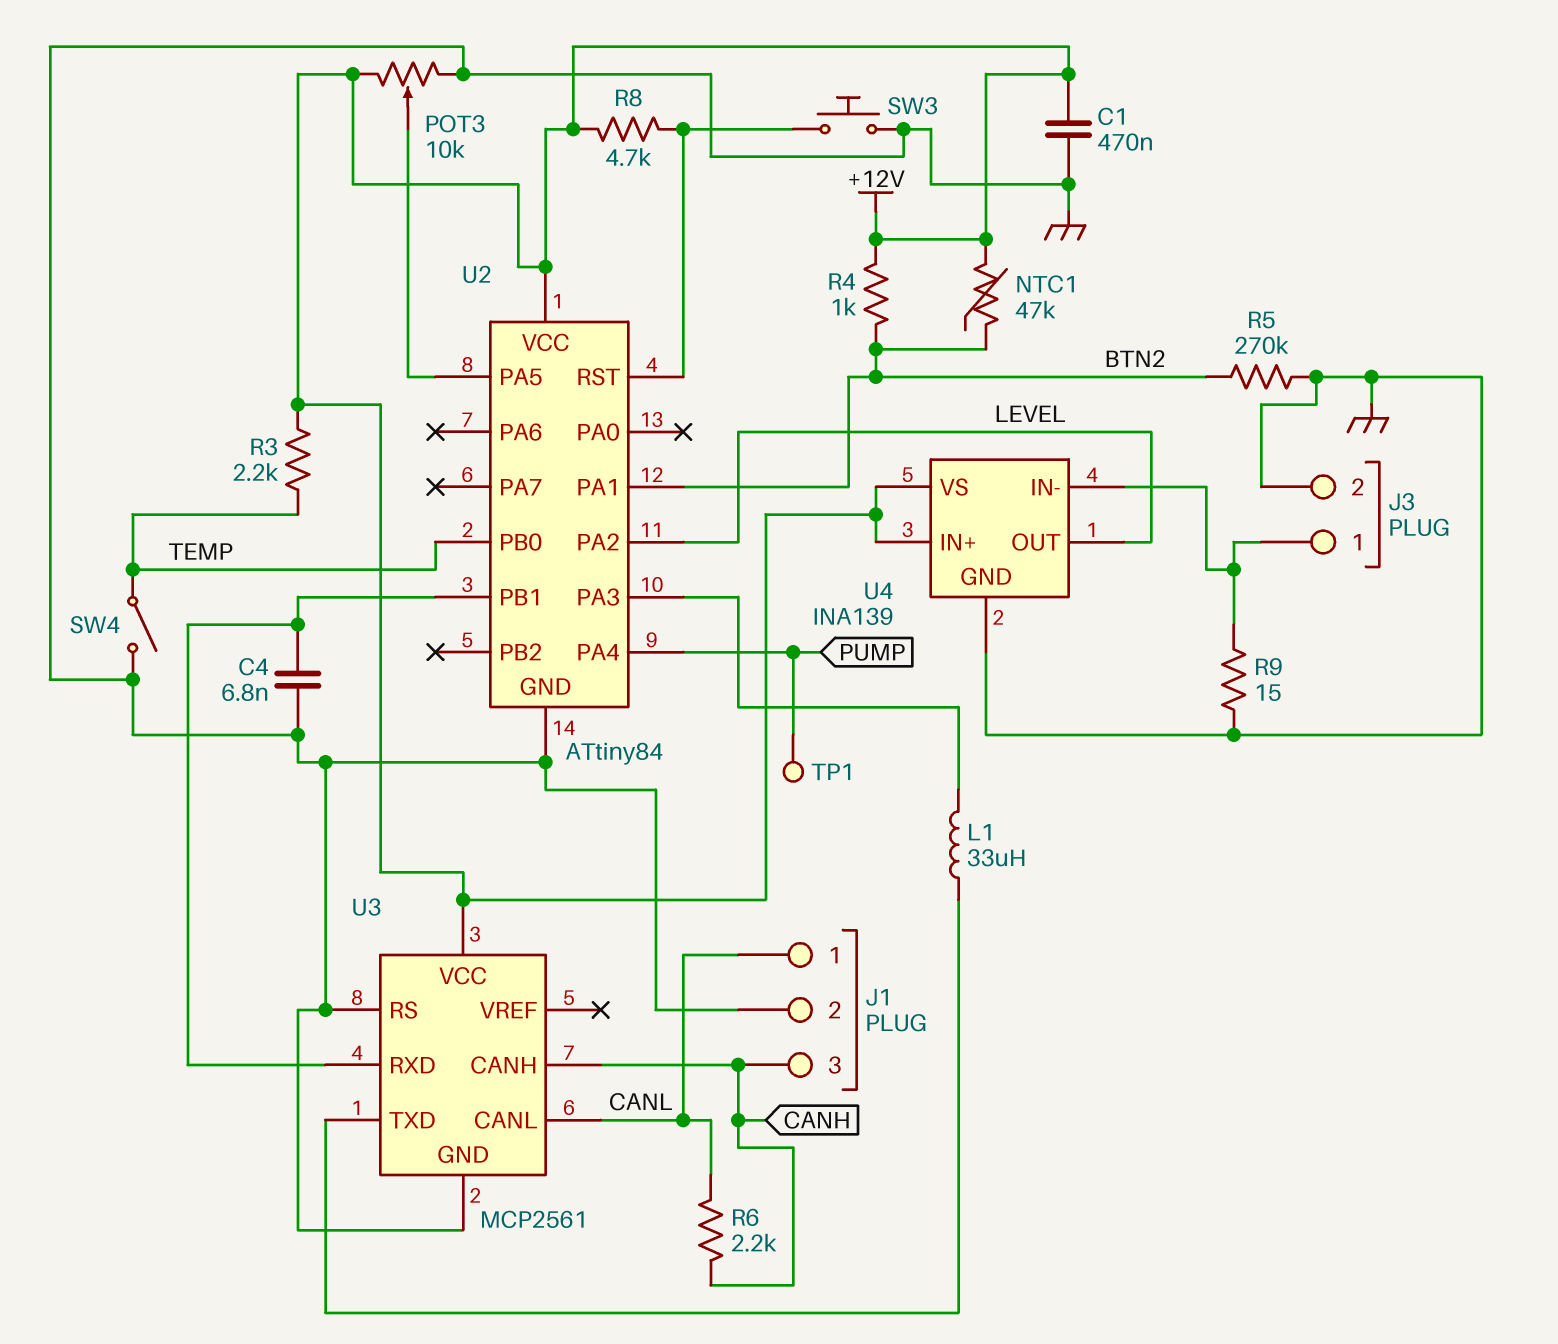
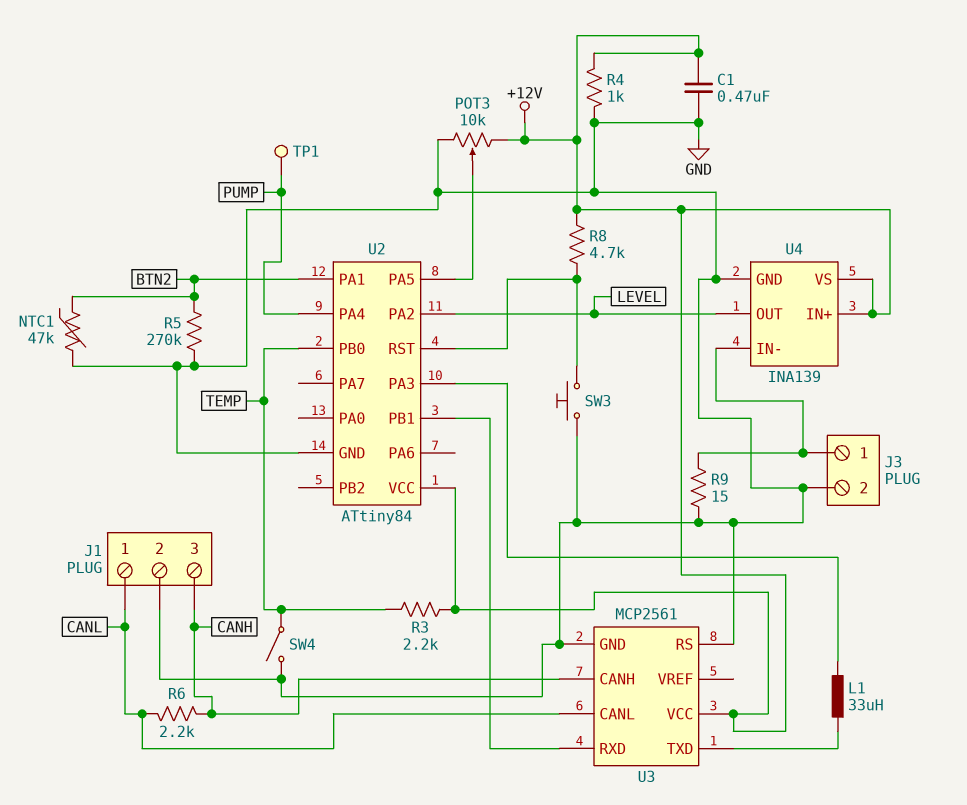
C4: 6.8nF (GND, U2/PB1) -> none
NTC1: 47k (+12V, BTN2) -> 47k (BTN2, GND)
R4: 1k (+12V, BTN2) -> 1k (+12V, GND)

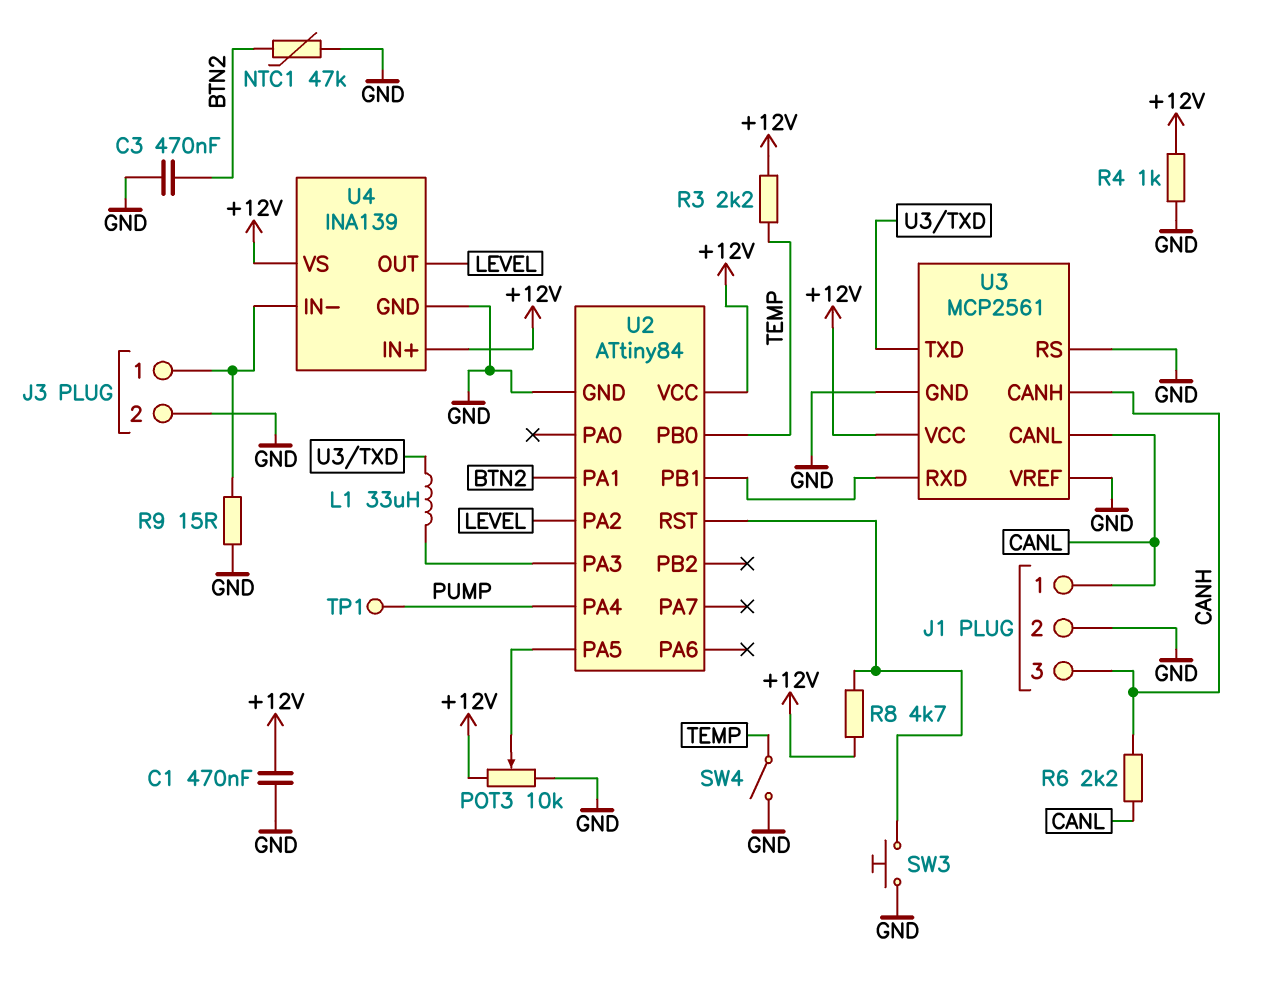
C3: none -> 470nF (BTN2, GND)
R5: 270k (BTN2, GND) -> none
U3 pin VREF: none -> GND

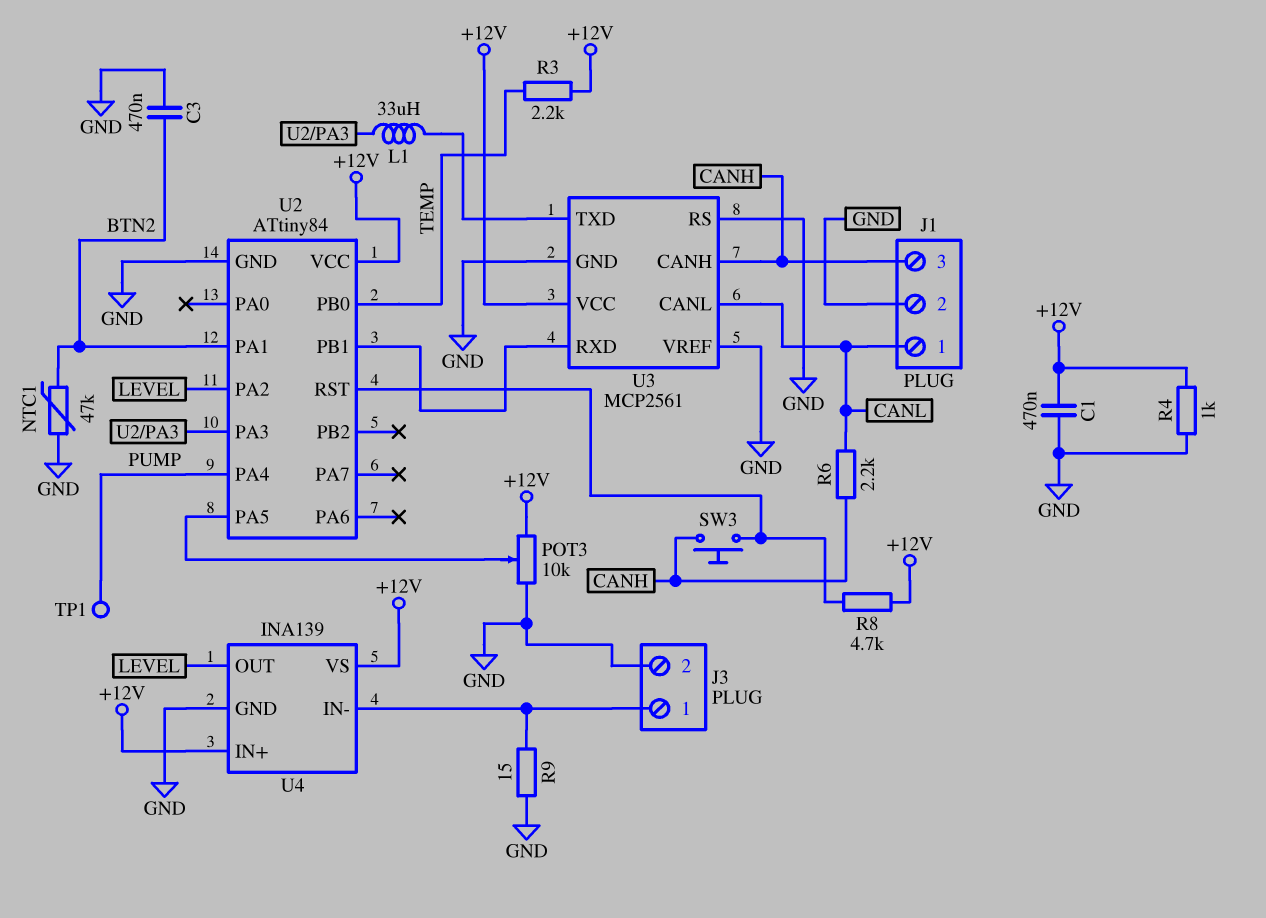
SW3: button (GND, U2/RST) -> button (CANH, U2/RST)
SW4: switch (GND, TEMP) -> none

